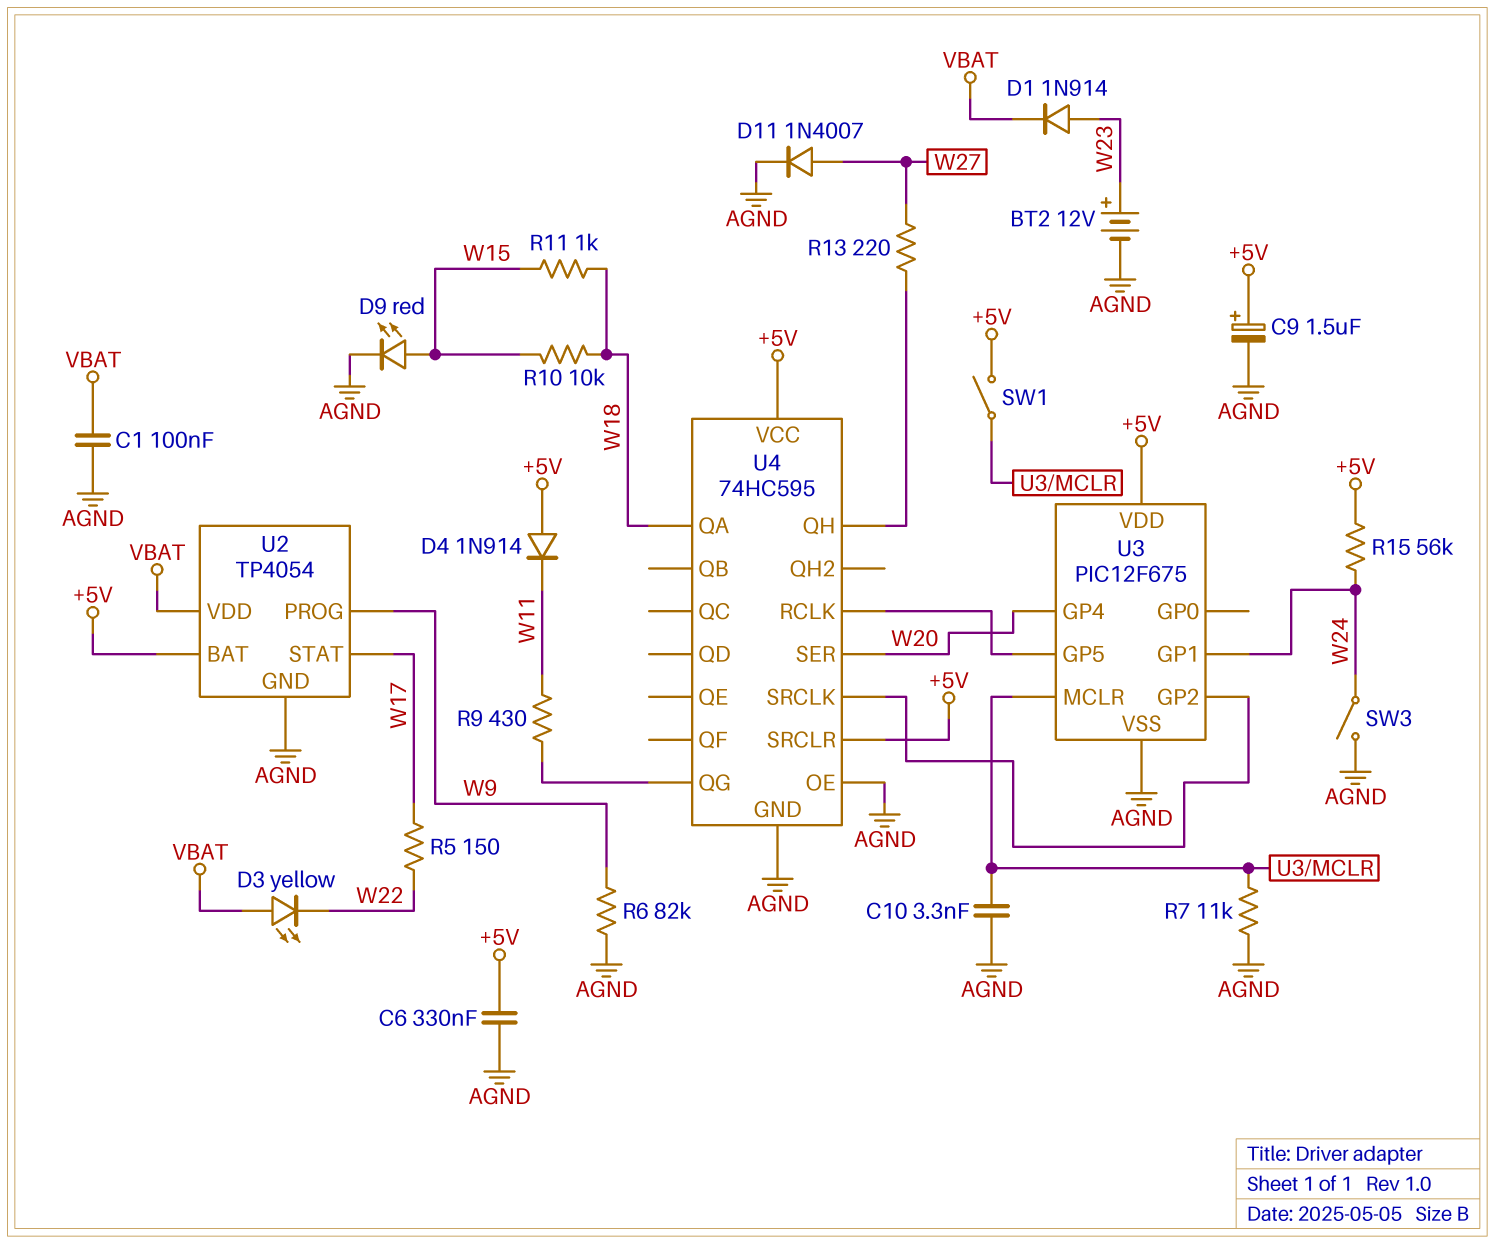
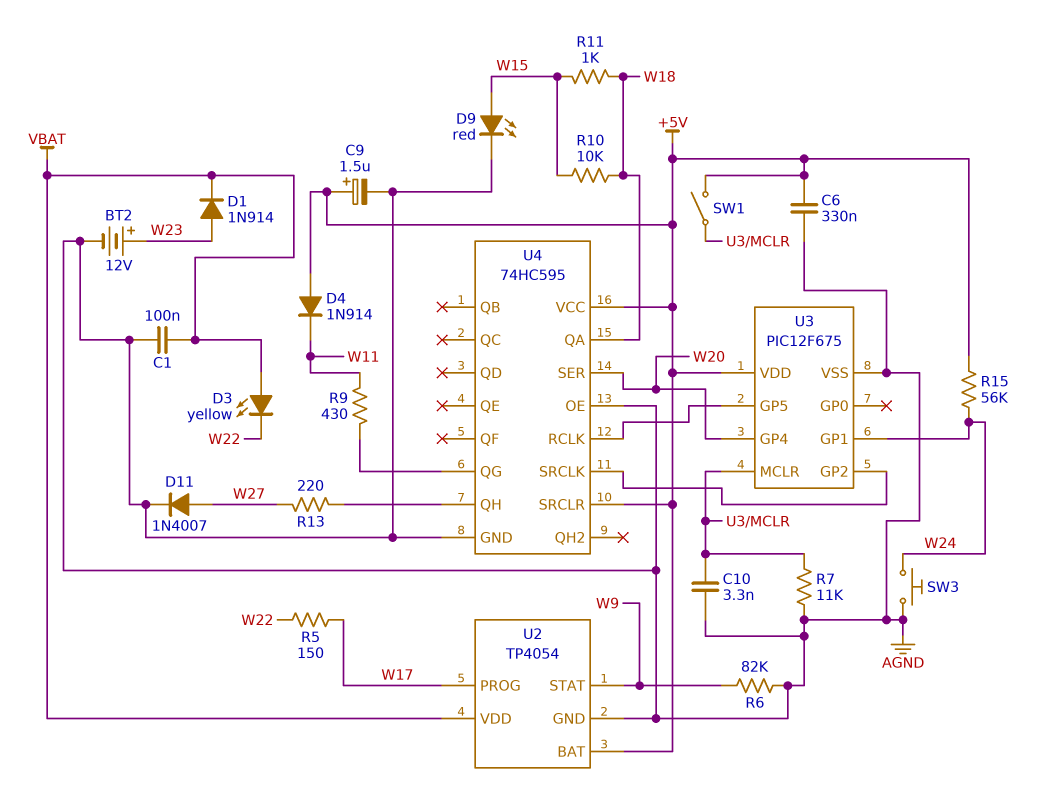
SW3: switch (AGND, W24) -> button (AGND, W24)
U2 pin PROG: W9 -> W17
U2 pin STAT: W17 -> W9

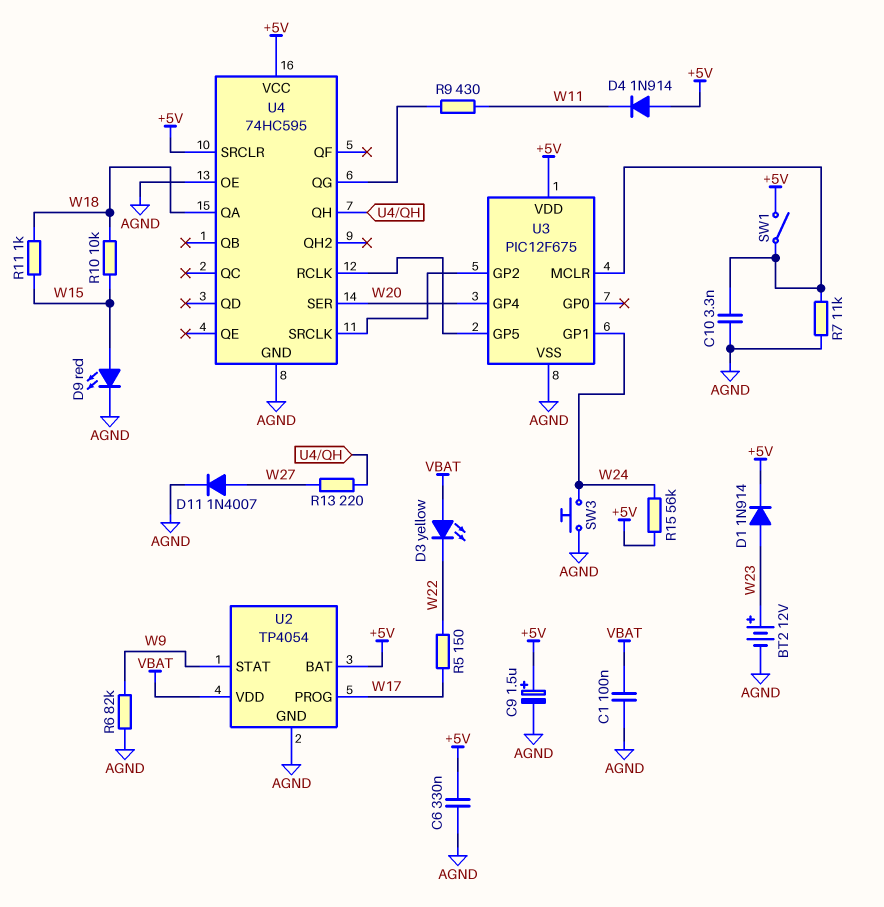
D1: diode 1N914 (A W23, K VBAT) -> diode 1N914 (A W23, K +5V)

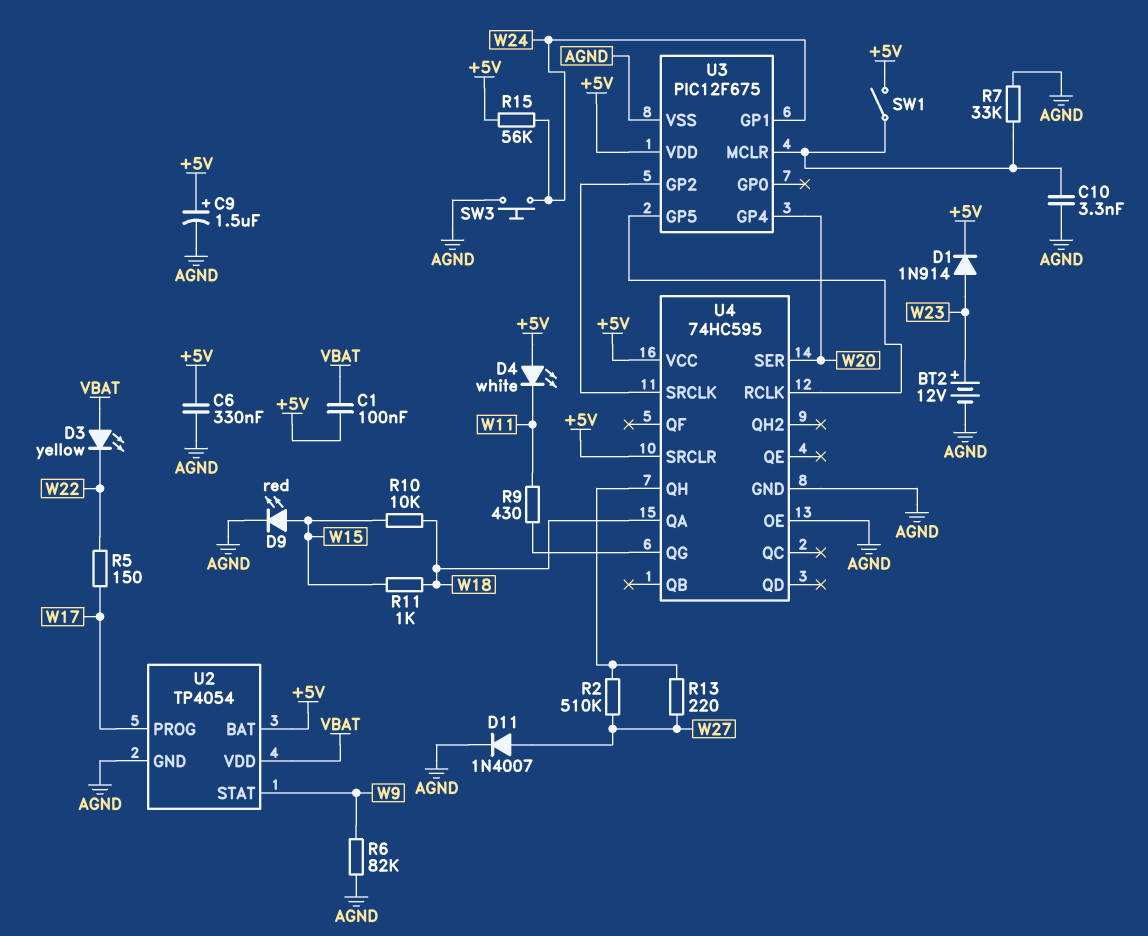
C1: 100nF (AGND, VBAT) -> 100nF (+5V, VBAT)
D4: diode 1N914 (A +5V, K W11) -> LED white (A +5V, K W11)
R2: none -> 510k (U4/QH, W27)
R7: 11k (AGND, U3/MCLR) -> 33k (AGND, U3/MCLR)

